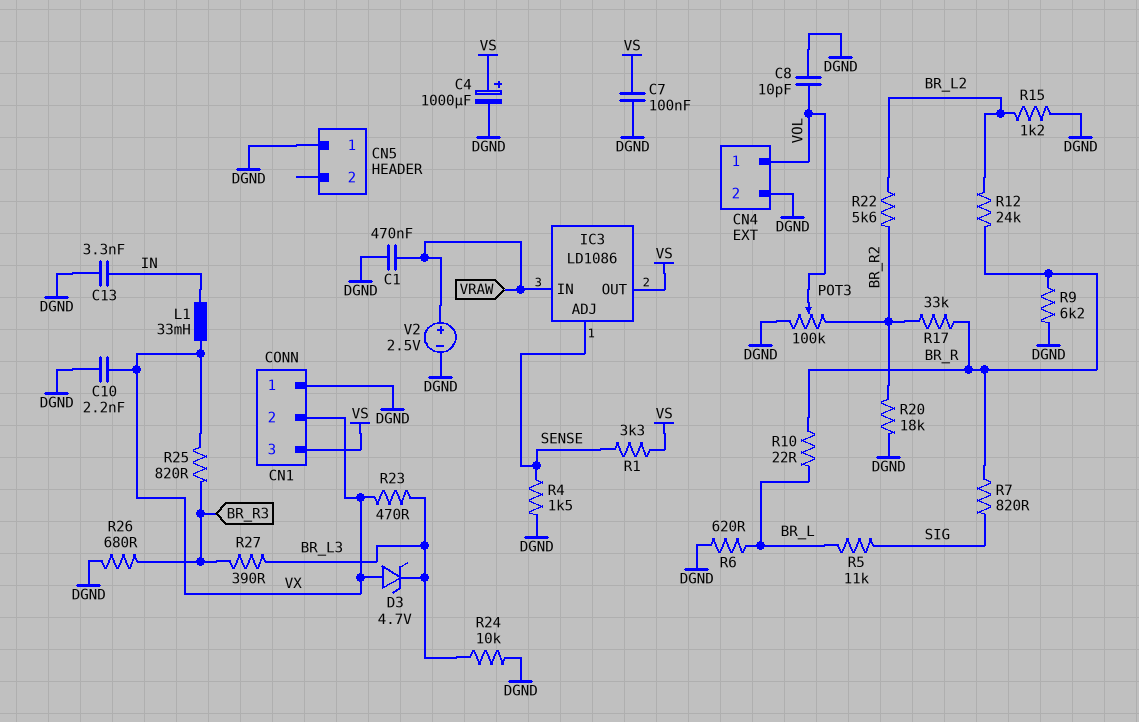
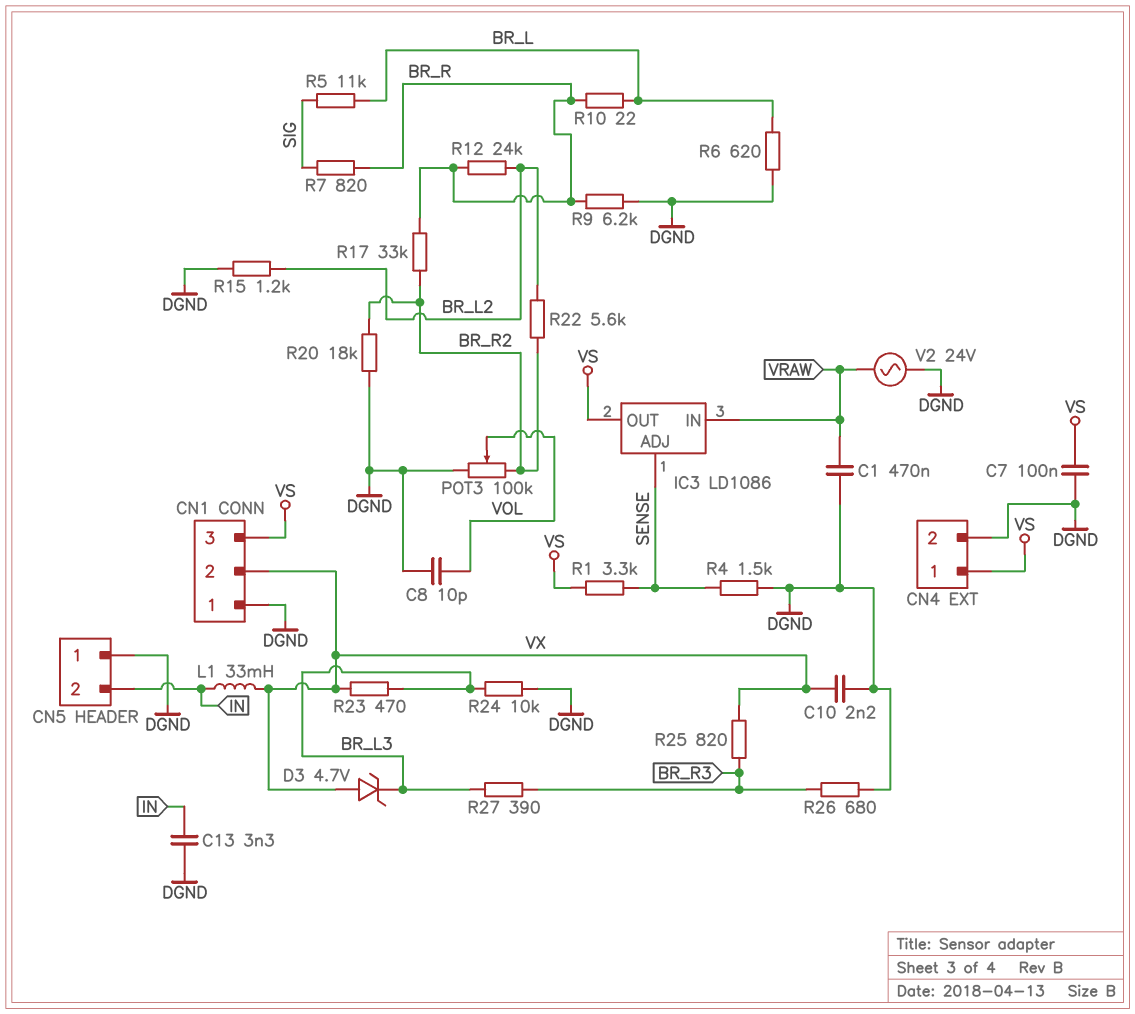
C4: 1000uF (plus VS, minus DGND) -> none
CN4 pin 1: VOL -> VS
CN5 pin 2: none -> IN
V2: 2.5V (plus VRAW, minus DGND) -> AC 24V (DGND, VRAW)

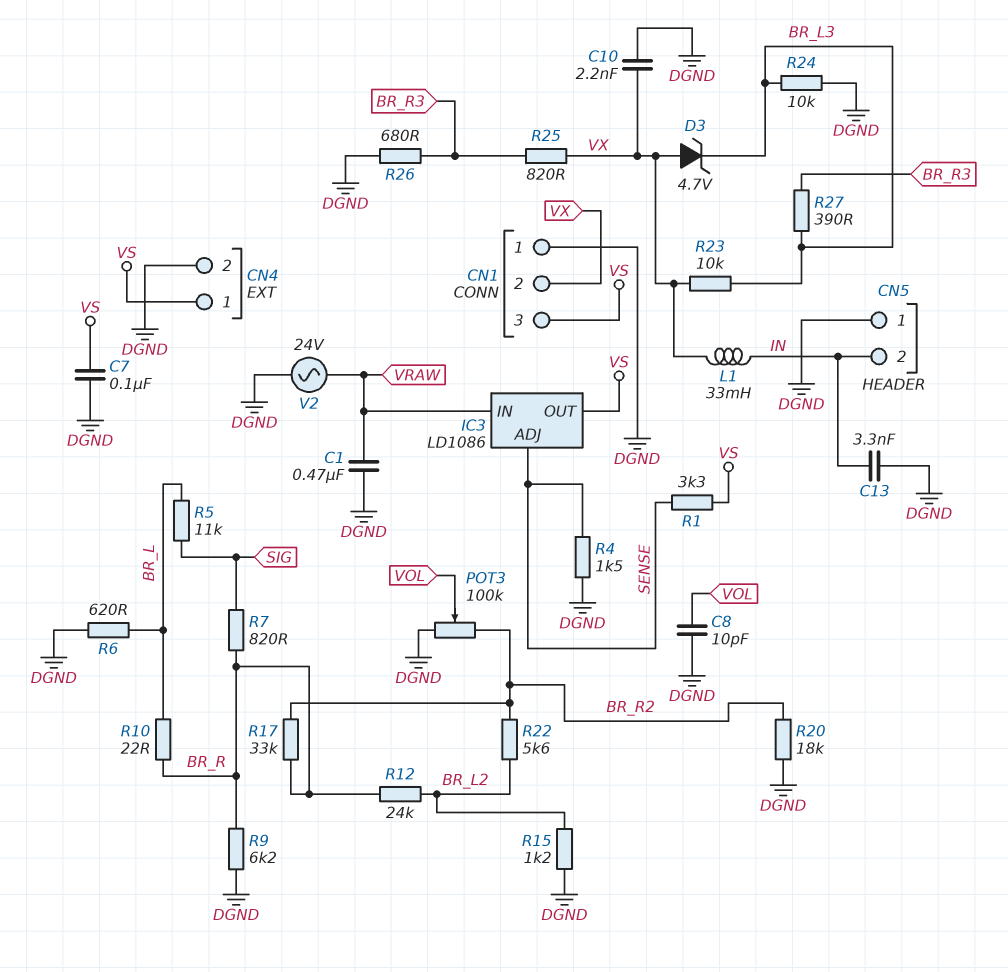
R23: 470 (BR_L3, VX) -> 10k (BR_L3, VX)

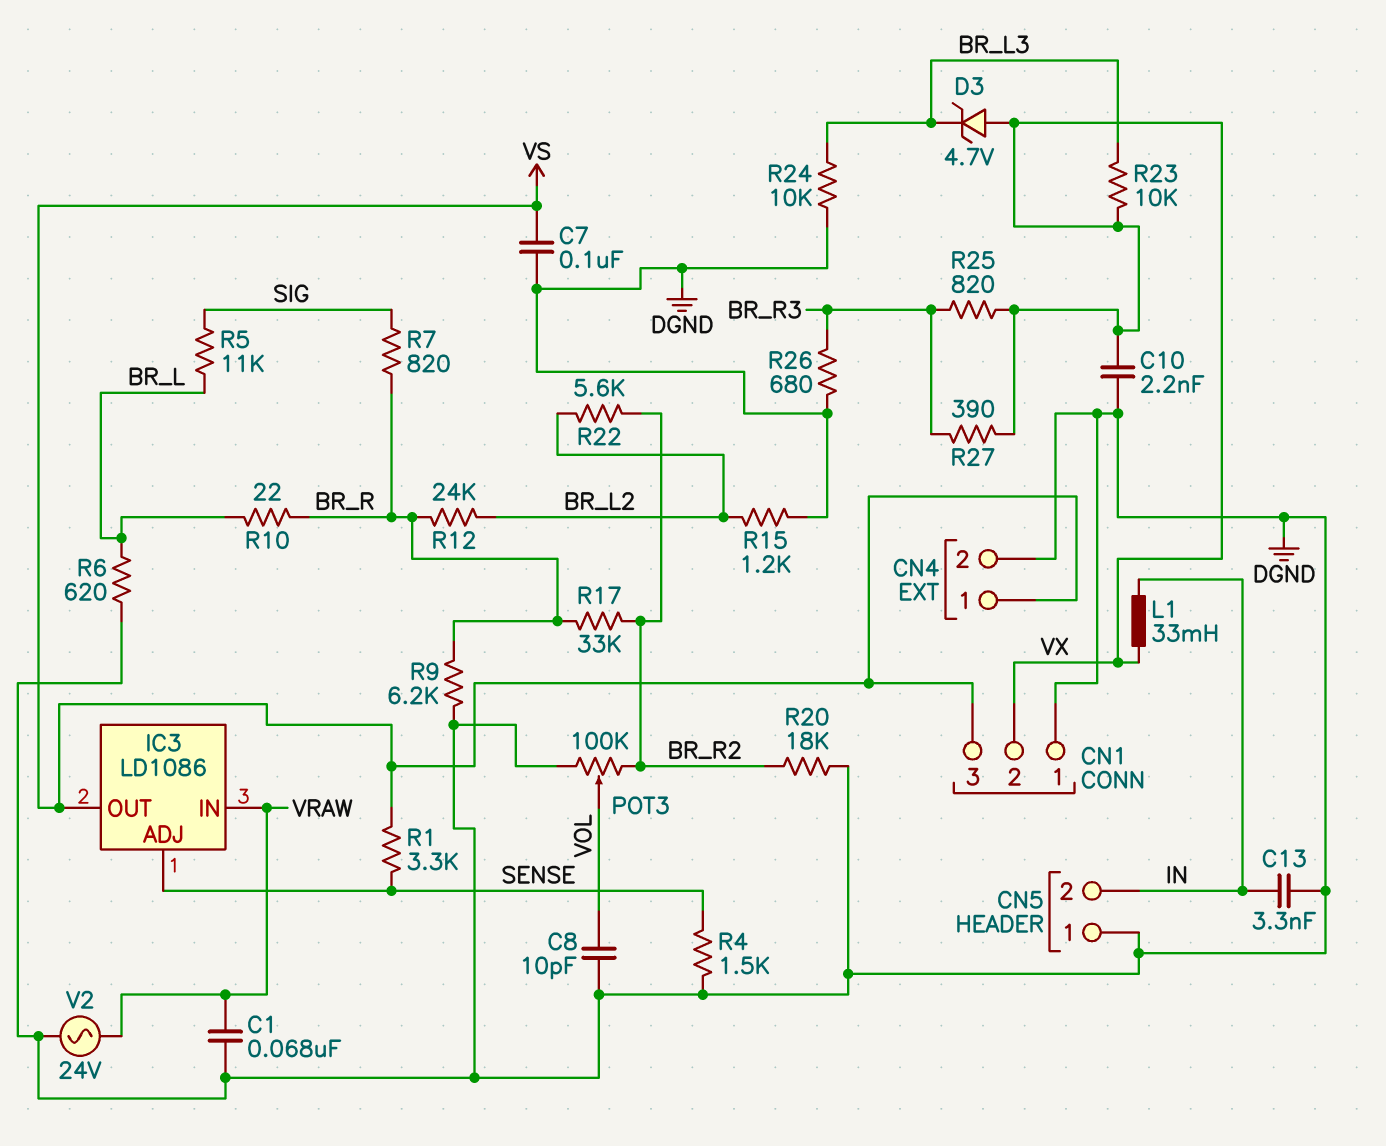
C1: 470nF (DGND, VRAW) -> 68nF (DGND, VRAW)
R27: 390 (BR_L3, BR_R3) -> 390 (BR_R3, VX)

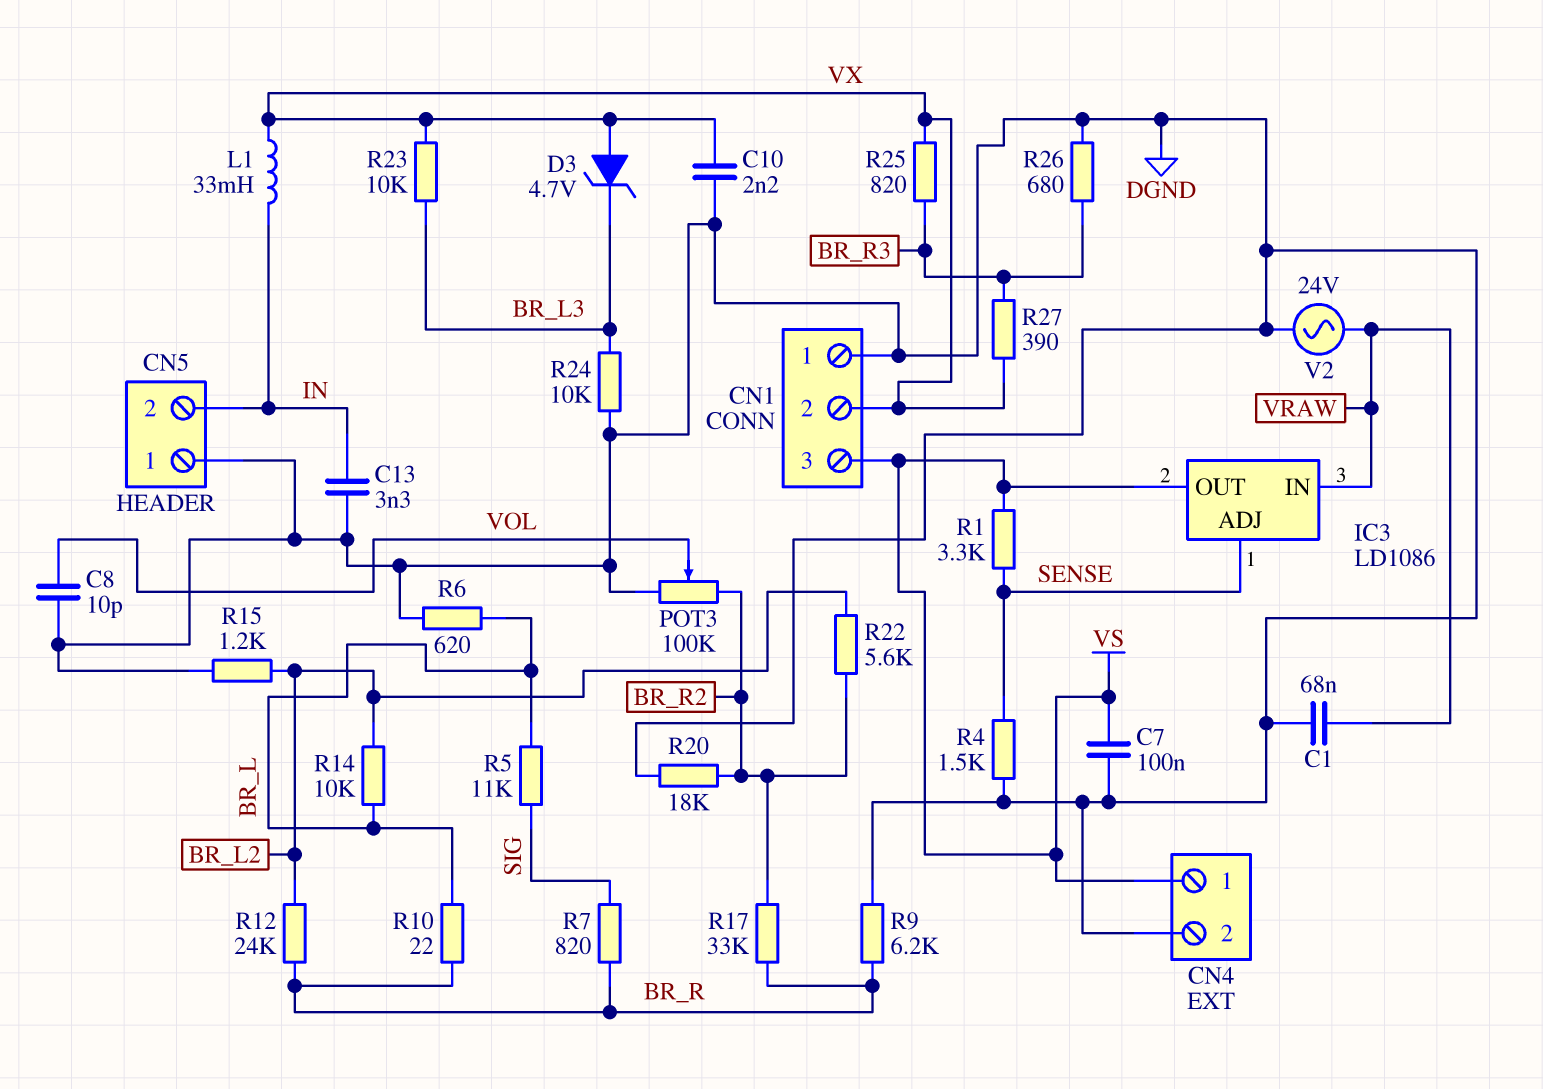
R14: none -> 10k (BR_L, BR_L2)

